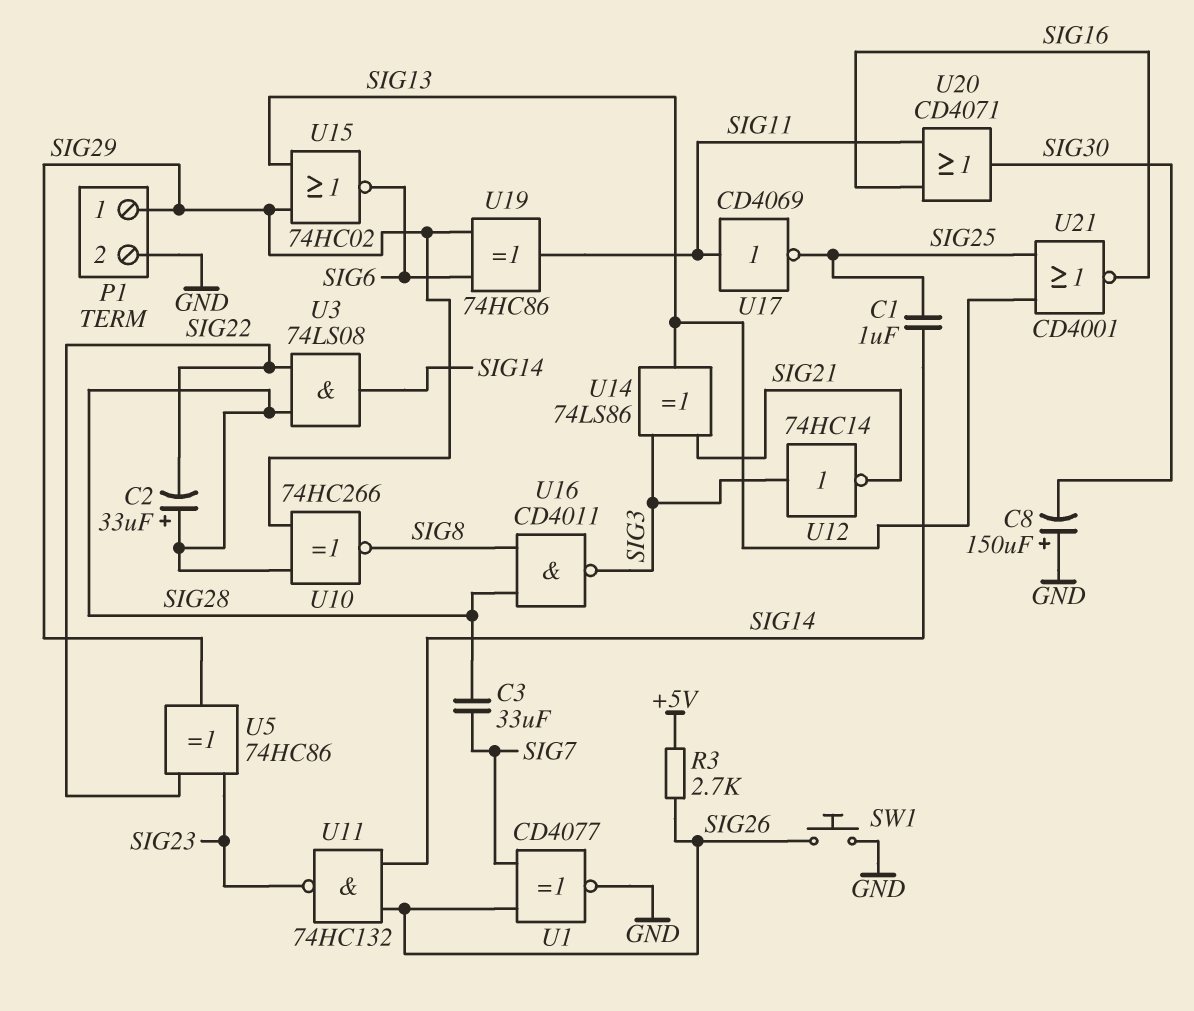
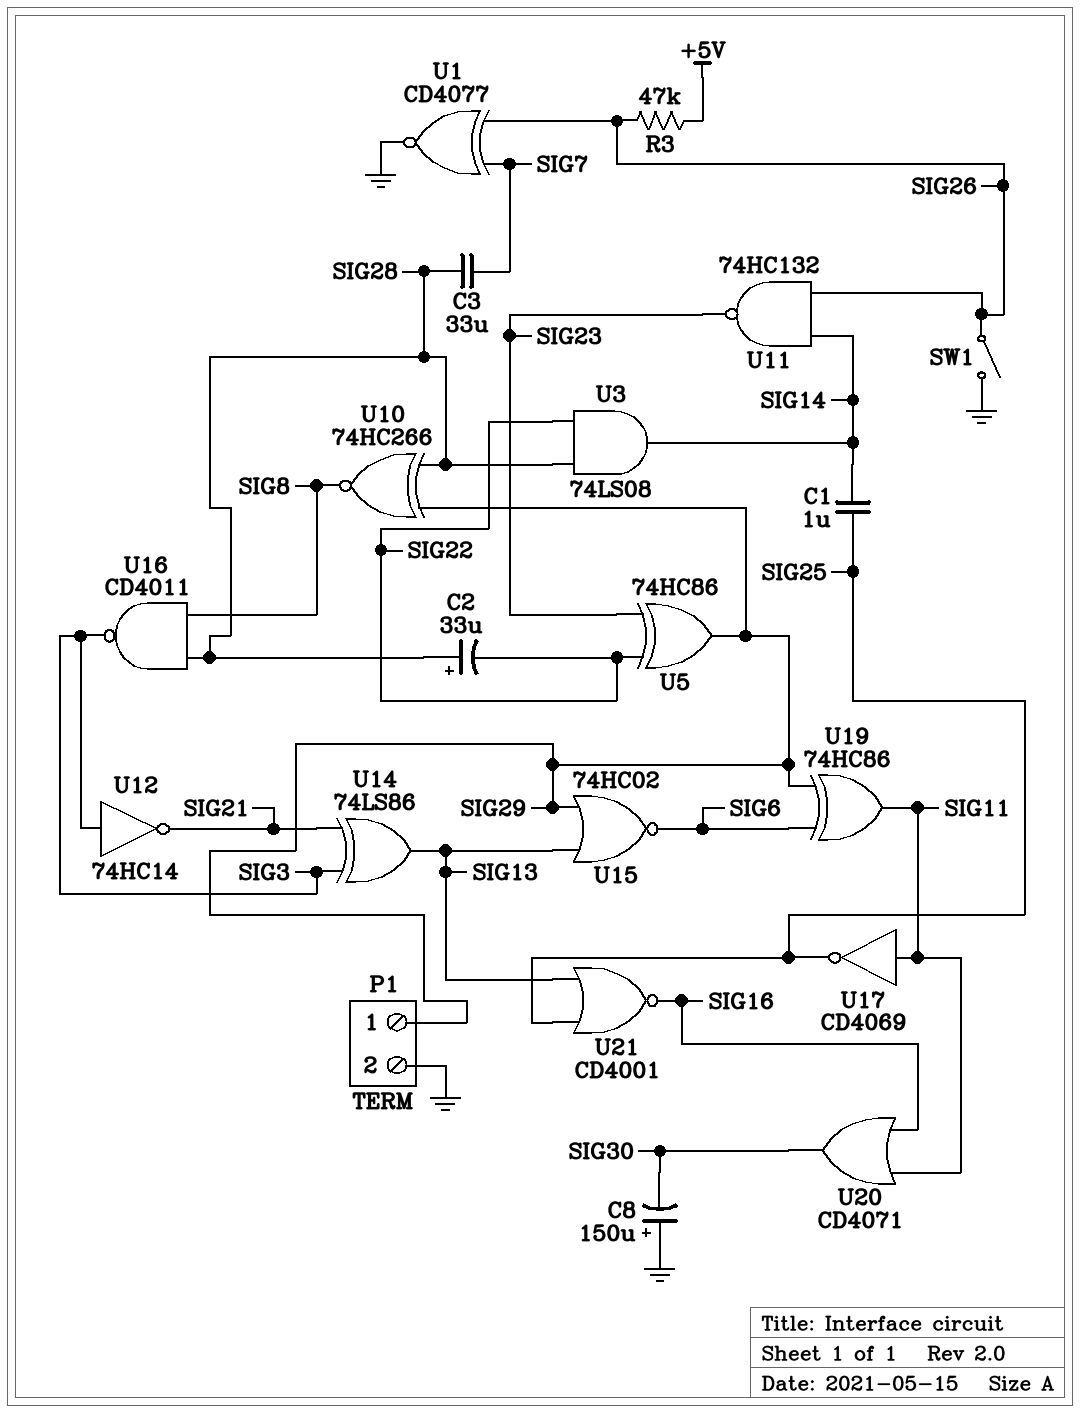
R3: 2.7k (+5V, SIG26) -> 47k (+5V, SIG26)
SW1: button (GND, SIG26) -> switch (GND, SIG26)

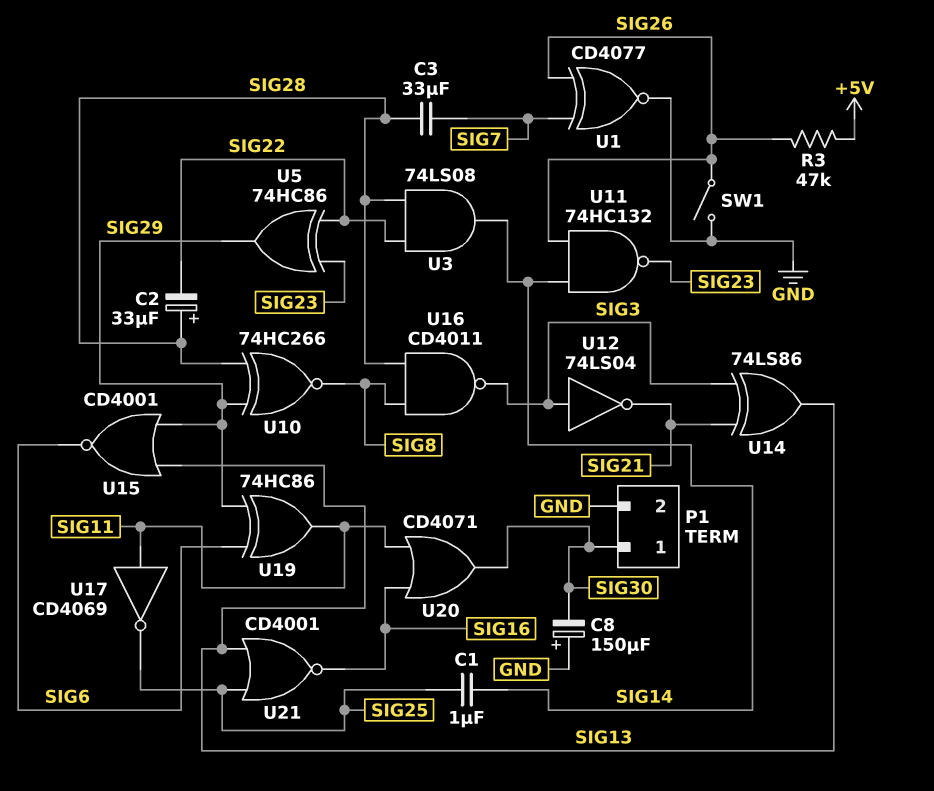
P1 pin 1: SIG29 -> SIG30
U12: NOT 74HC14 (in SIG3, out SIG21) -> NOT 74LS04 (in SIG3, out SIG21)
U15: NOR 74HC02 (in SIG13, in SIG29, out SIG6) -> NOR CD4001 (in SIG13, in SIG29, out SIG6)

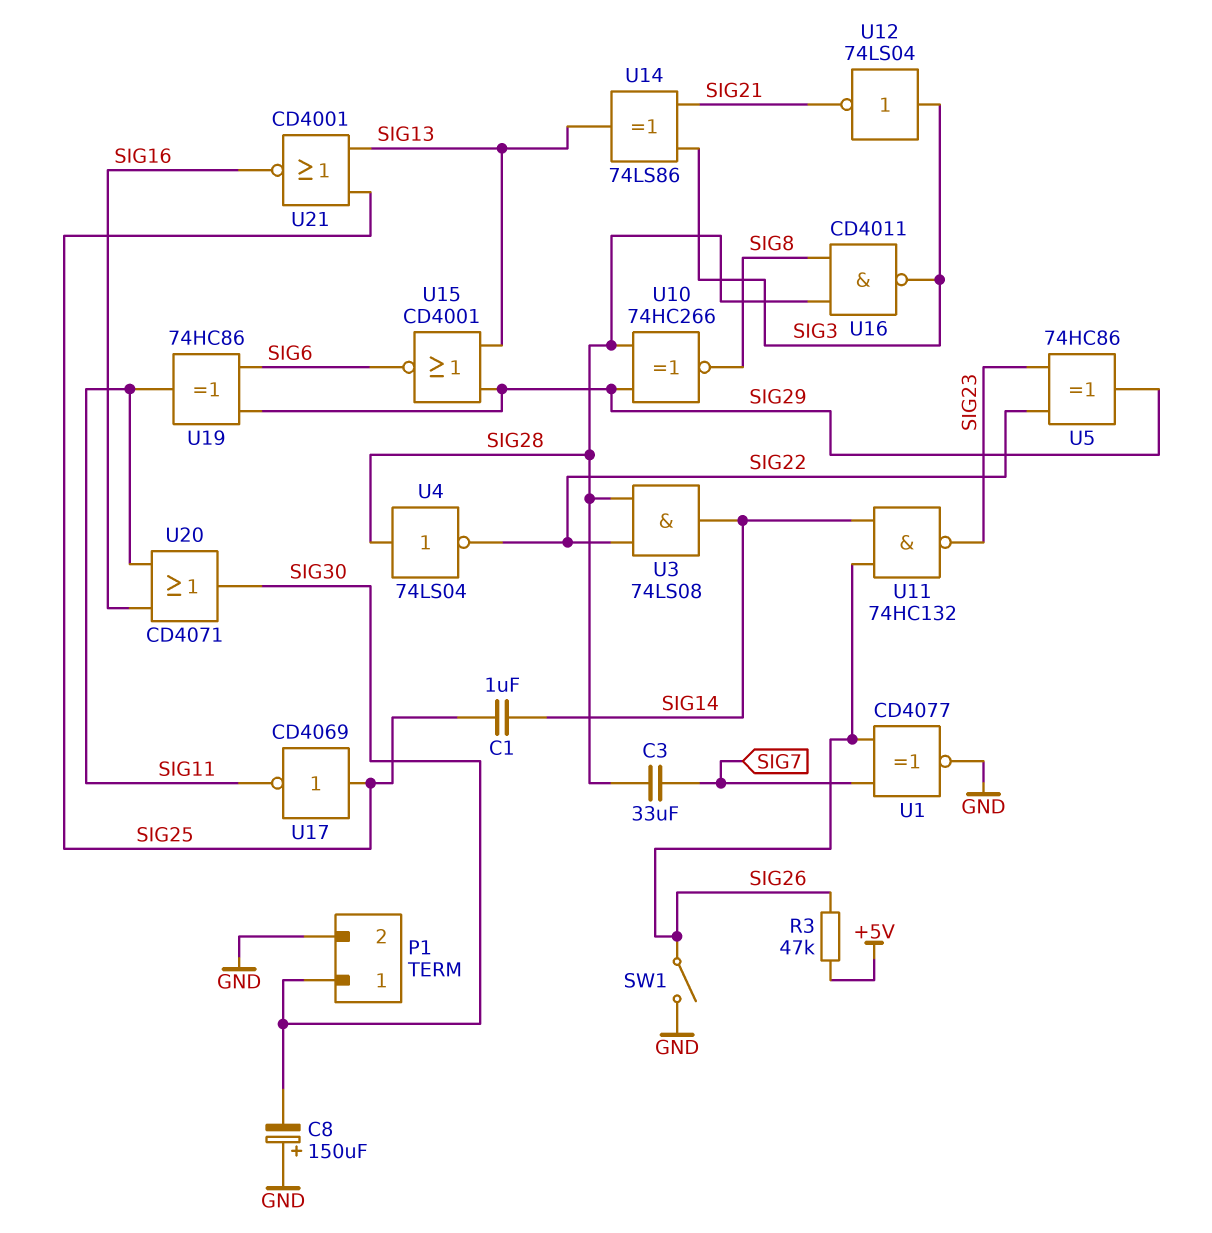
C2: 33uF (plus SIG28, minus SIG22) -> none
U4: none -> NOT 74LS04 (in SIG28, out SIG22)
U17: NOT CD4069 (in SIG11, out SIG25) -> NOT CD4069 (in SIG25, out SIG11)

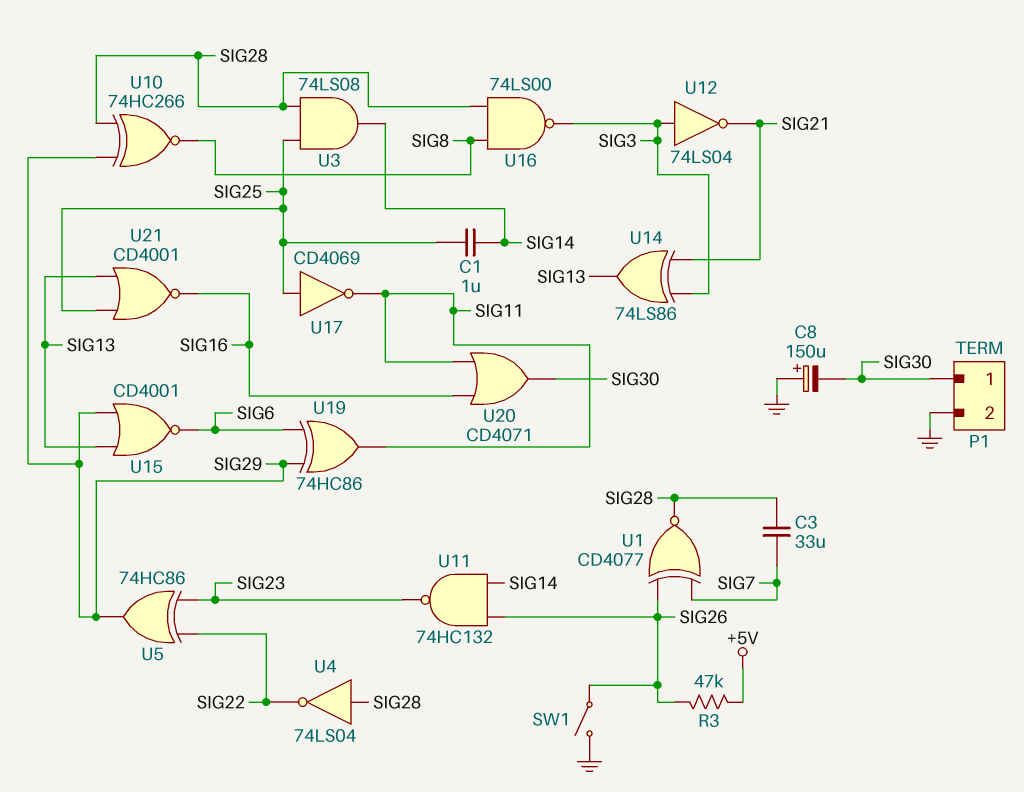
U1: XNOR CD4077 (in SIG7, in SIG26, out GND) -> XNOR CD4077 (in SIG7, in SIG26, out SIG28)
U3: AND 74LS08 (in SIG22, in SIG28, out SIG14) -> AND 74LS08 (in SIG25, in SIG28, out SIG14)
U16: NAND CD4011 (in SIG8, in SIG28, out SIG3) -> NAND 74LS00 (in SIG8, in SIG28, out SIG3)

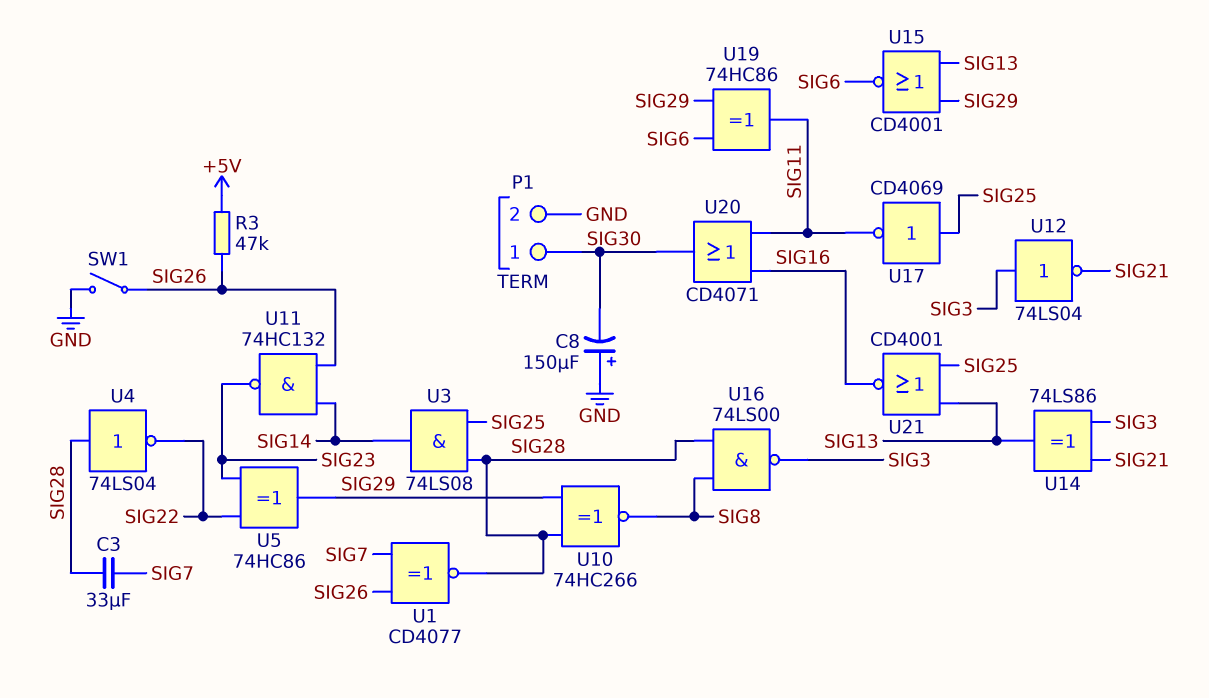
C1: 1uF (SIG14, SIG25) -> none

